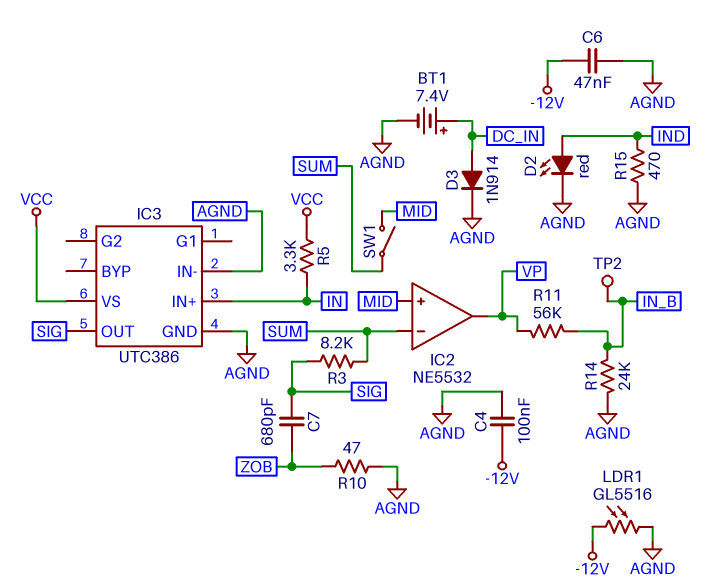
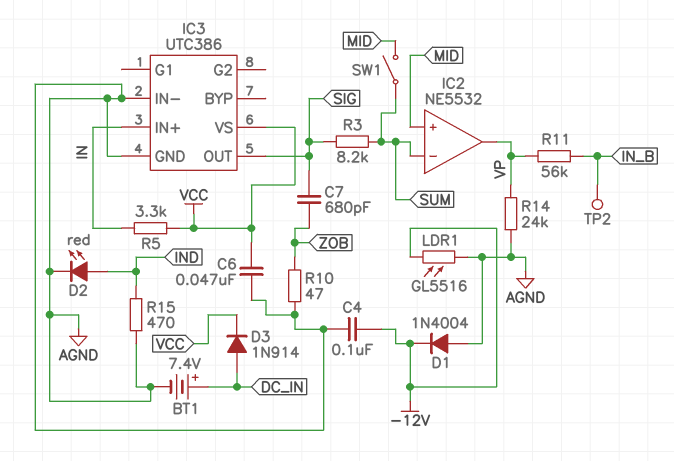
C6: 47nF (-12V, AGND) -> 47nF (AGND, VCC)
D1: none -> diode 1N4004 (A AGND, K -12V)
D3: diode 1N914 (A DC_IN, K AGND) -> diode 1N914 (A DC_IN, K VCC)
R14: 24k (AGND, IN_B) -> 24k (AGND, VP)

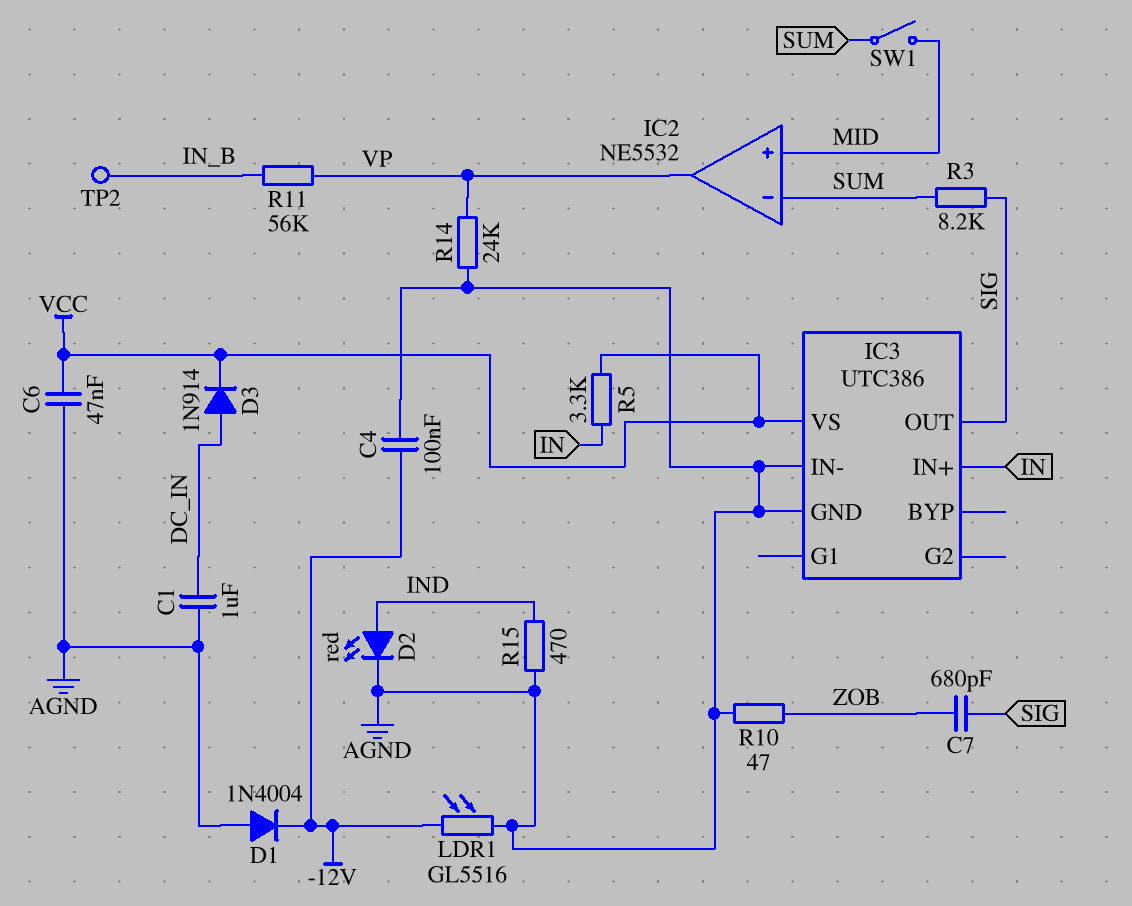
BT1: 7.4V (plus DC_IN, minus AGND) -> none
C1: none -> 1uF (AGND, DC_IN)

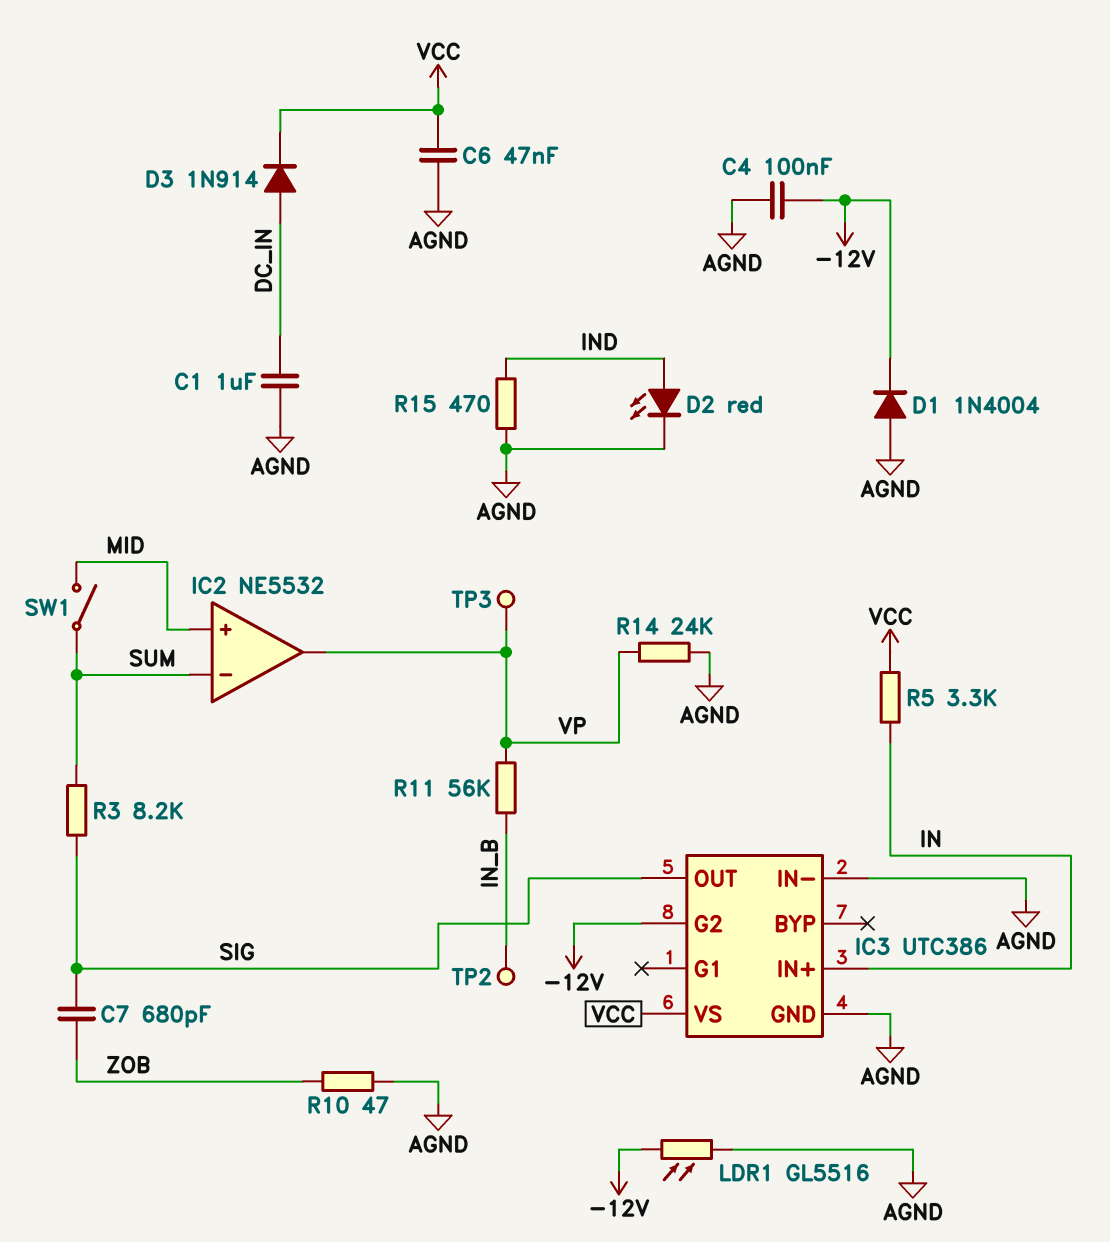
IC3 pin G2: none -> -12V
TP3: none -> test point (VP)

